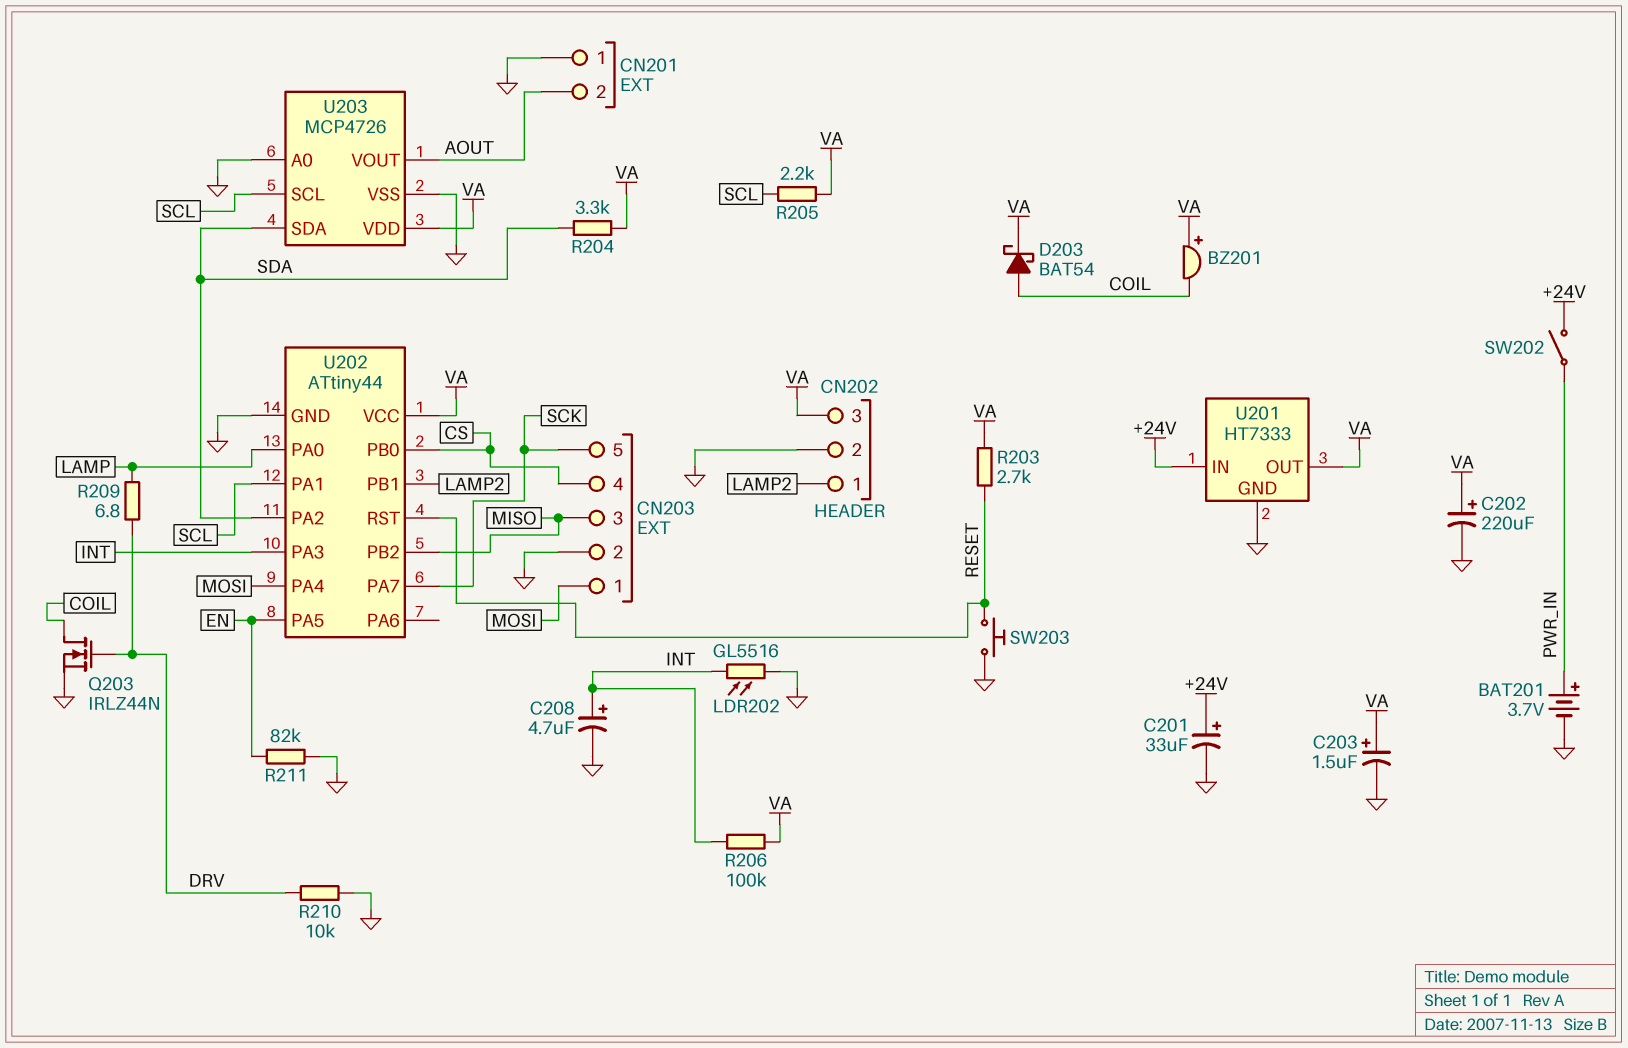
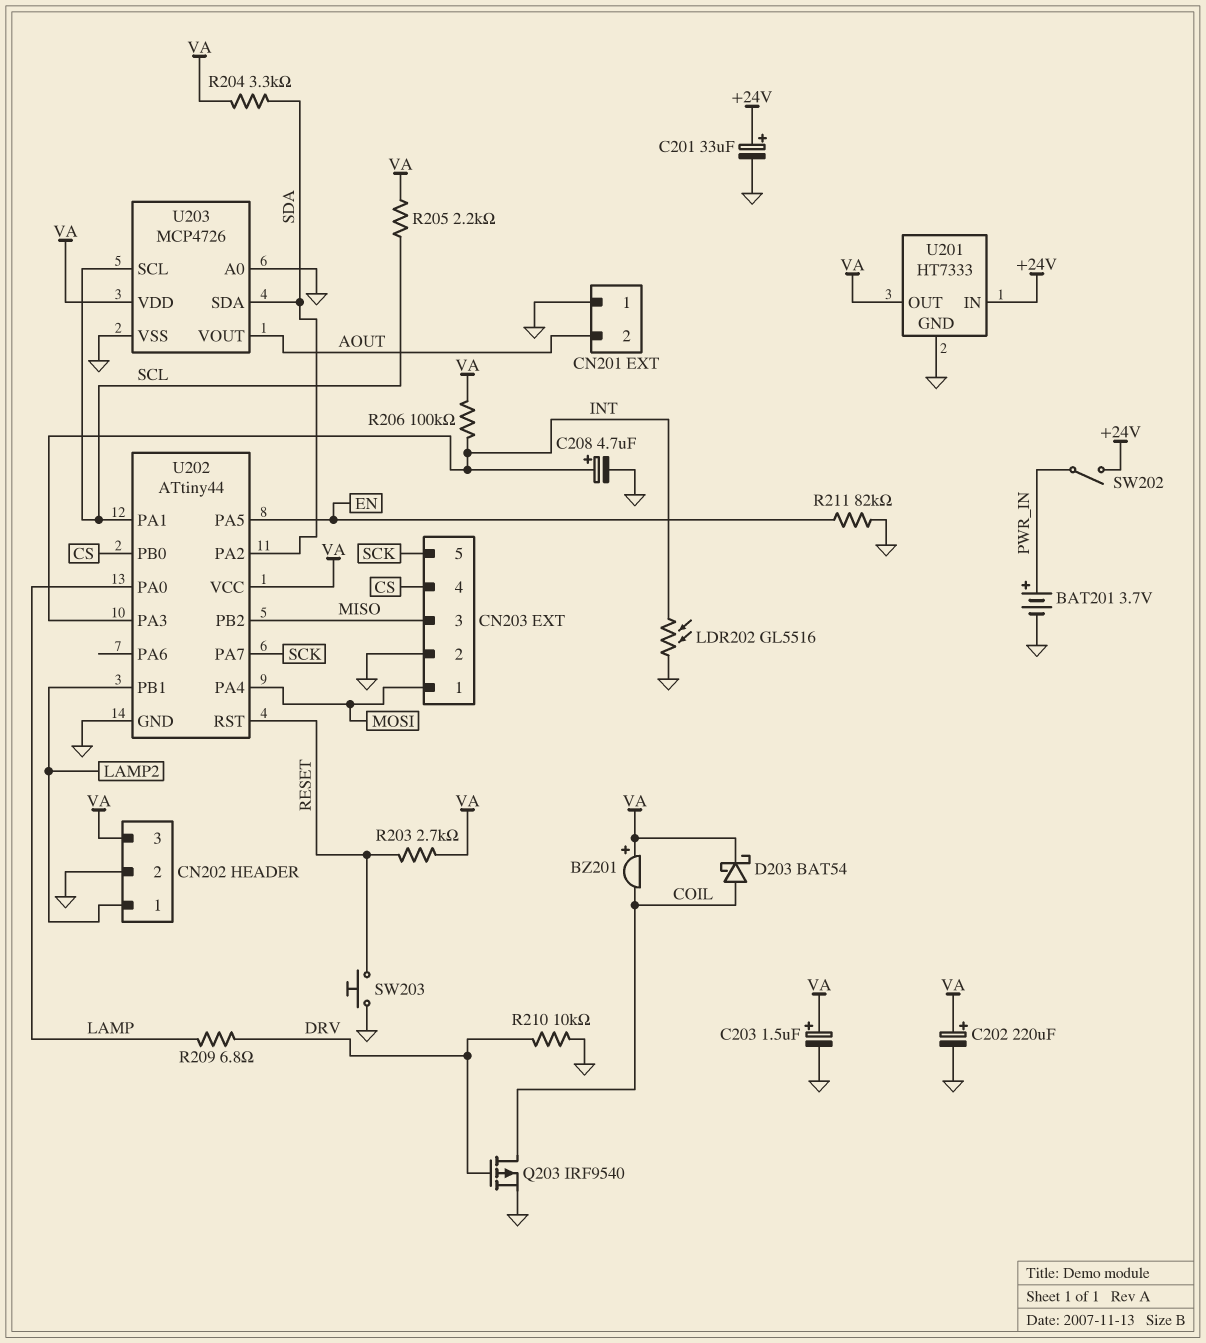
Q203: NMOS IRLZ44N (G DRV, D COIL, S GND) -> PMOS IRF9540 (G DRV, D COIL, S GND)

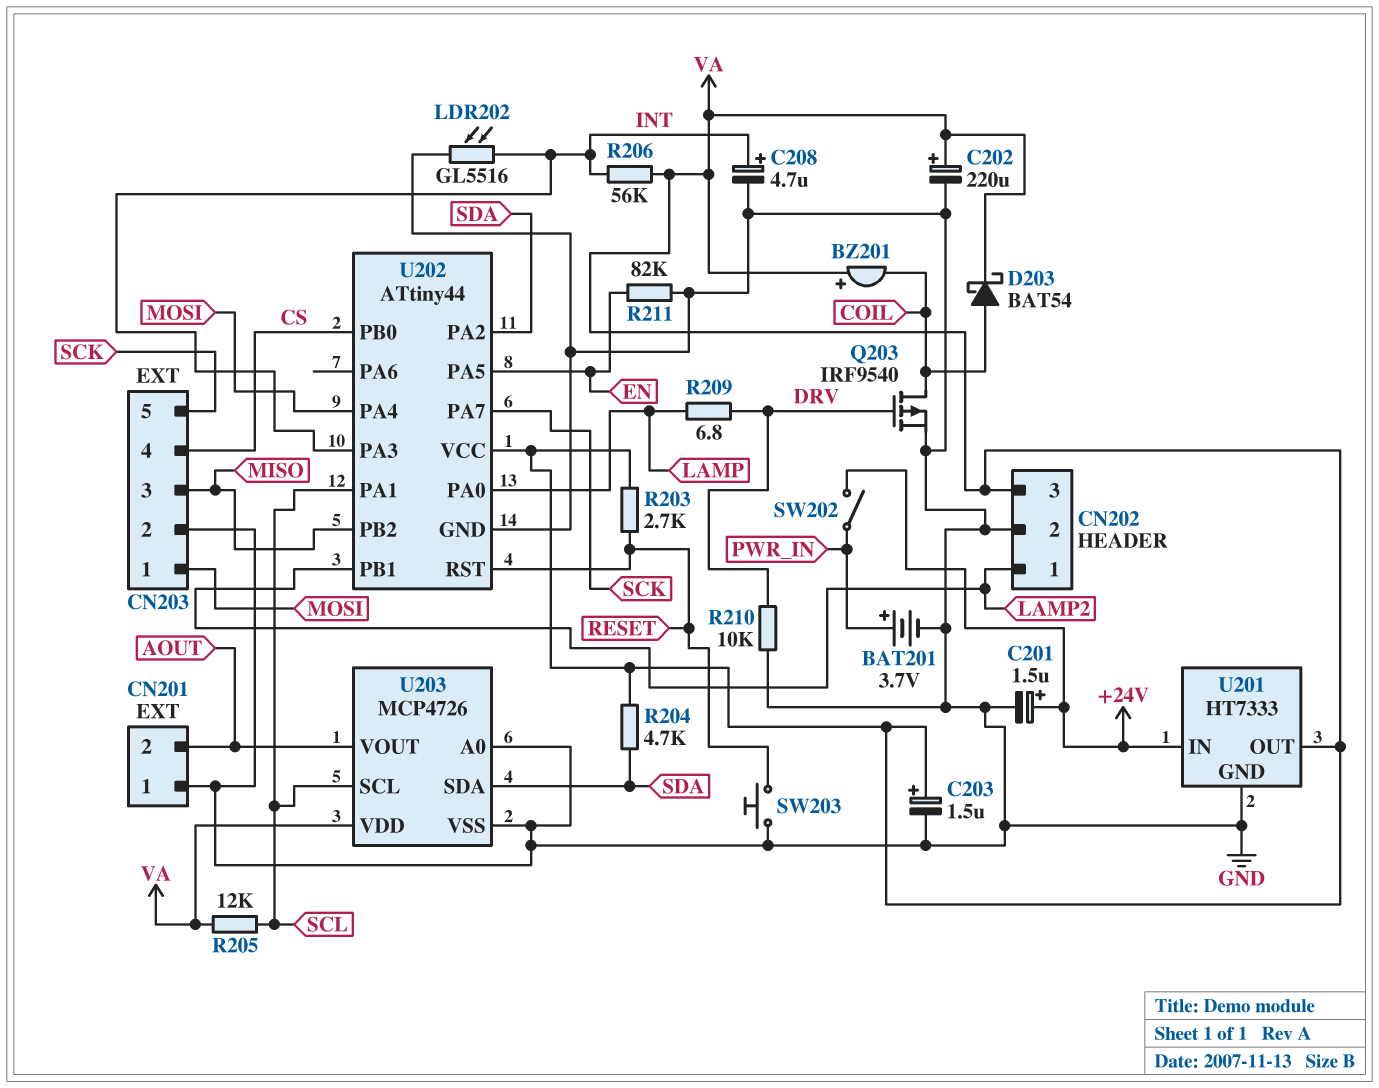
C201: 33uF (plus +24V, minus GND) -> 1.5uF (plus +24V, minus GND)
R204: 3.3k (SDA, VA) -> 4.7k (SDA, VA)
R205: 2.2k (SCL, VA) -> 12k (SCL, VA)
R206: 100k (INT, VA) -> 56k (INT, VA)

